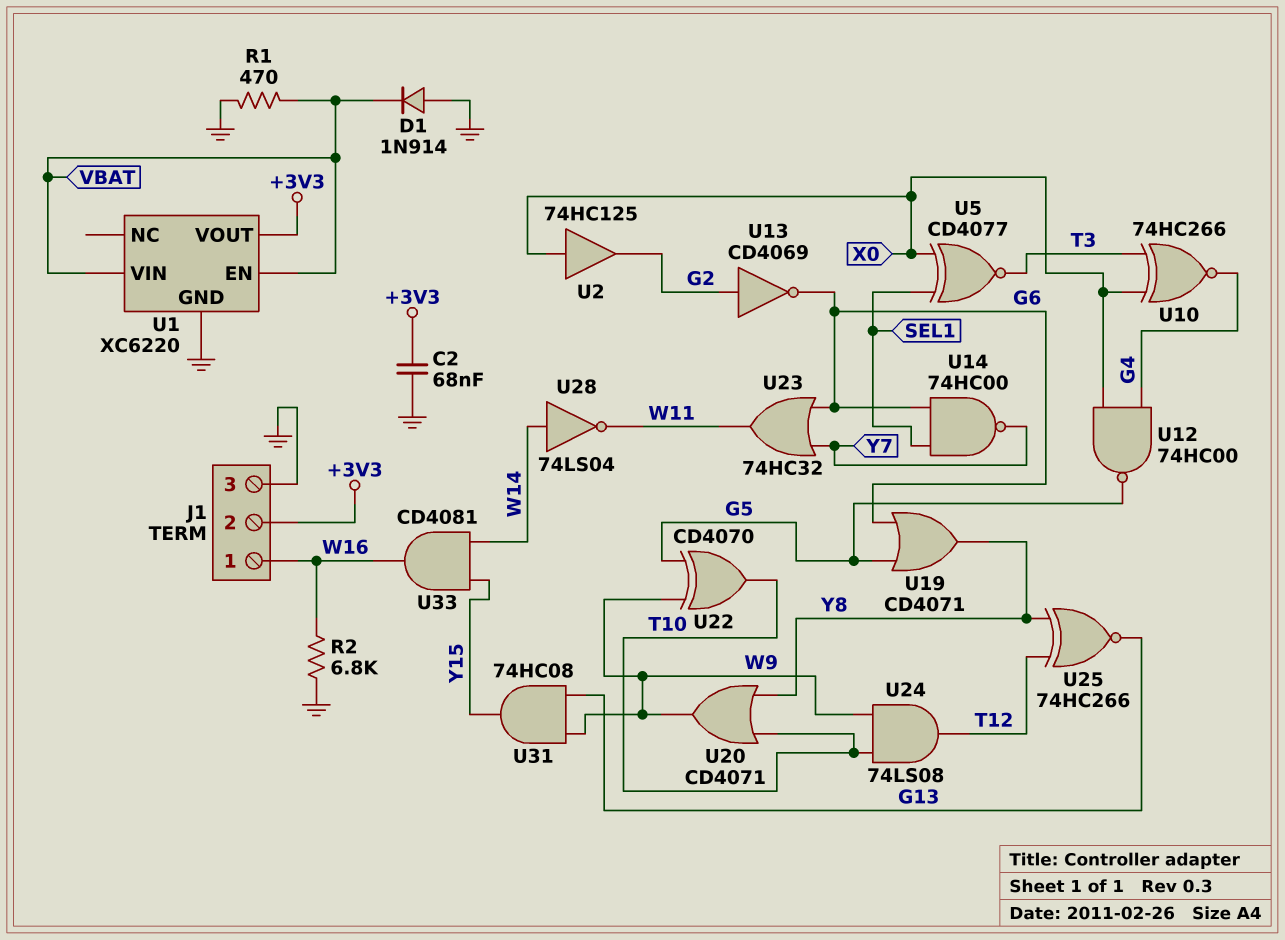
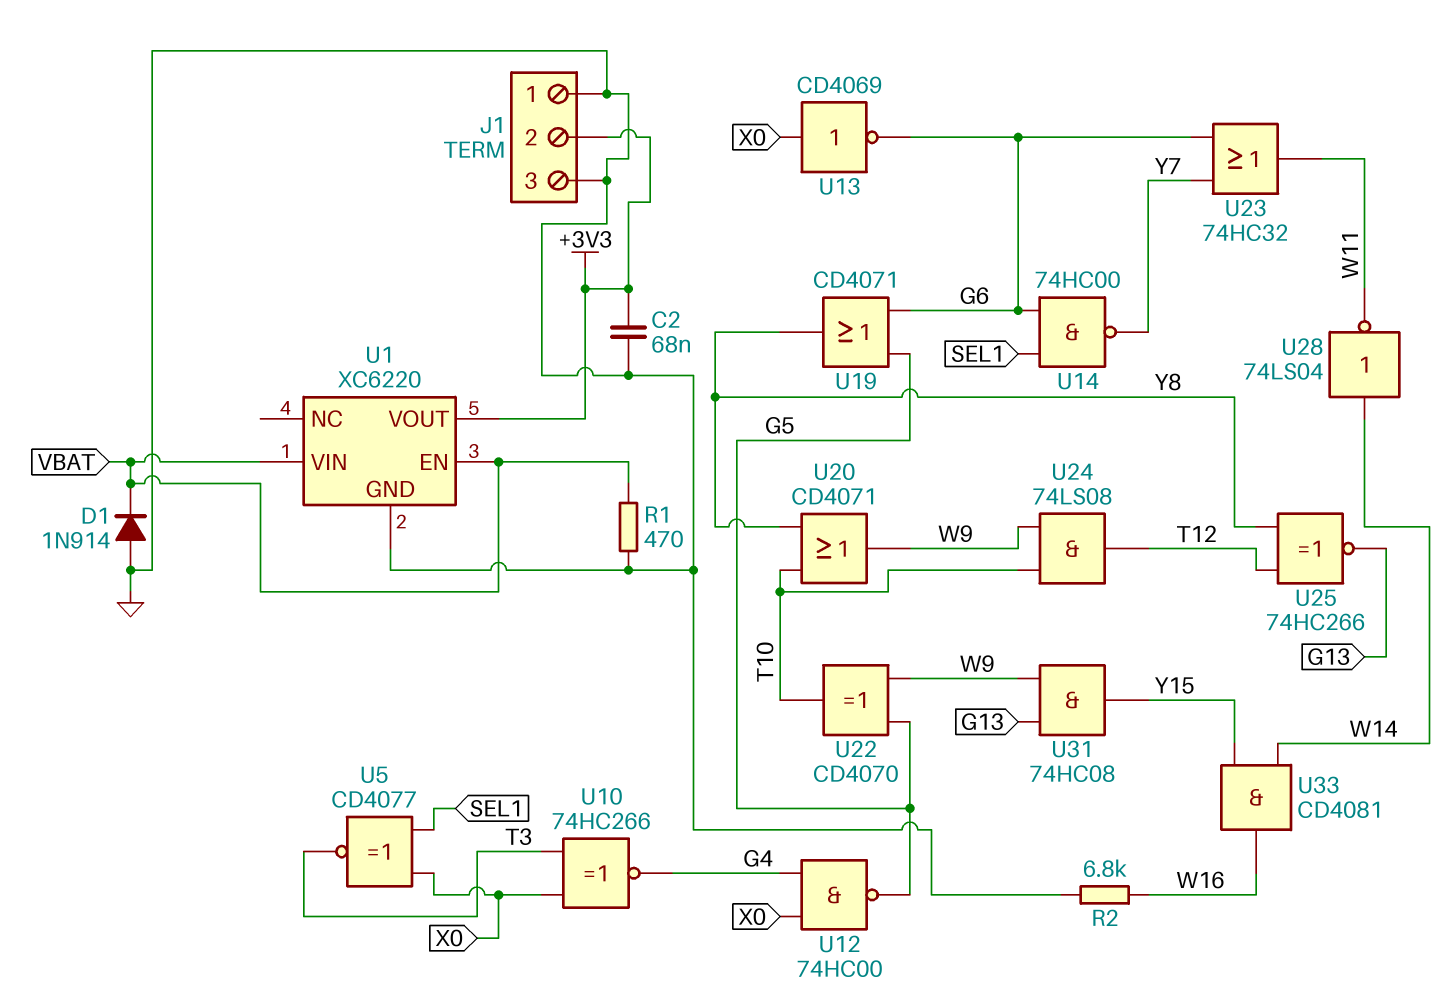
J1 pin 1: W16 -> GND
U2: buffer 74HC125 (in X0, out G2) -> none
U13: NOT CD4069 (in G2, out G6) -> NOT CD4069 (in X0, out G6)

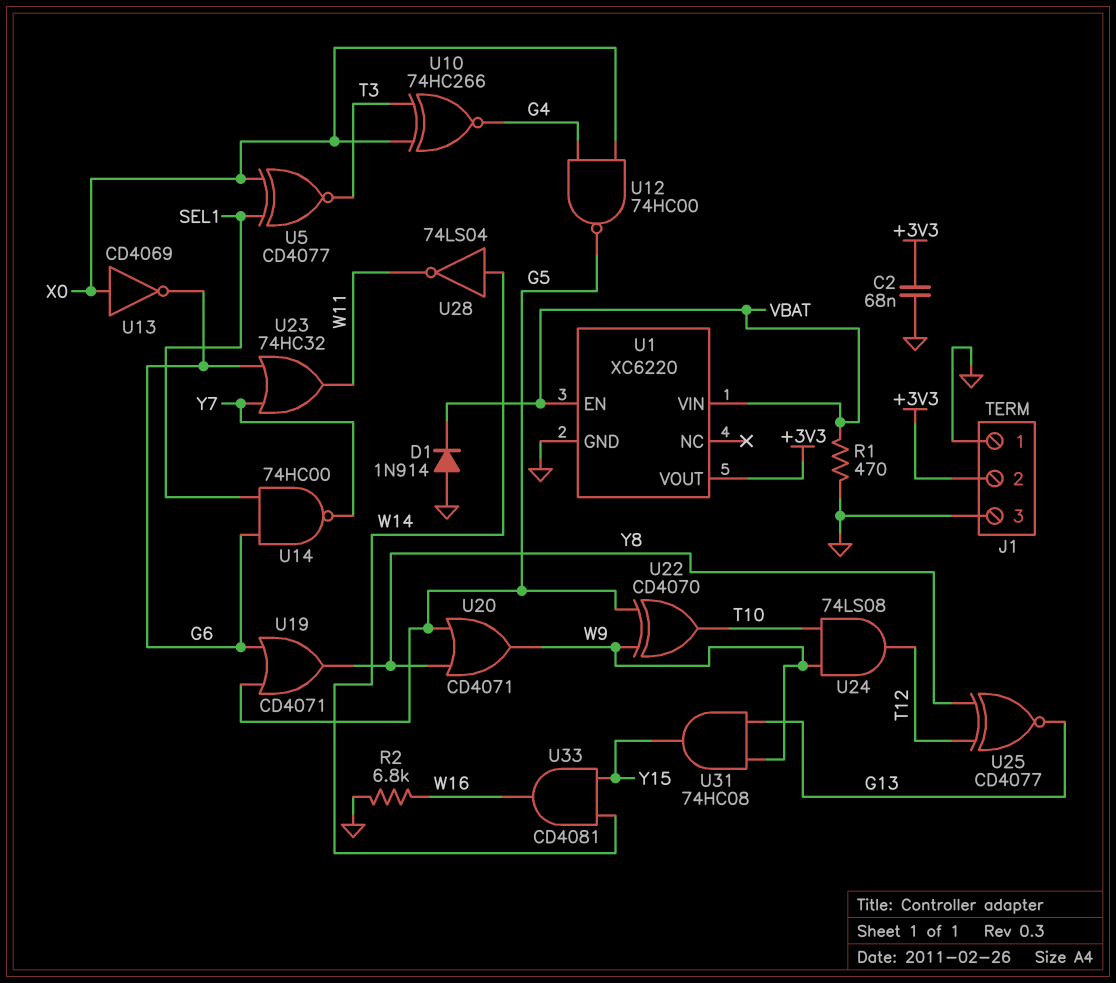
U20: OR CD4071 (in T10, in Y8, out W9) -> OR CD4071 (in G5, in Y8, out W9)
U25: XNOR 74HC266 (in T12, in Y8, out G13) -> XNOR CD4077 (in T12, in Y8, out G13)

